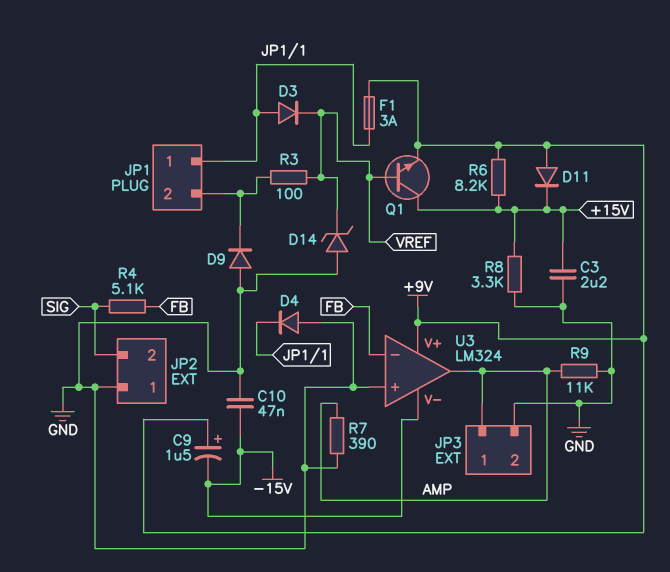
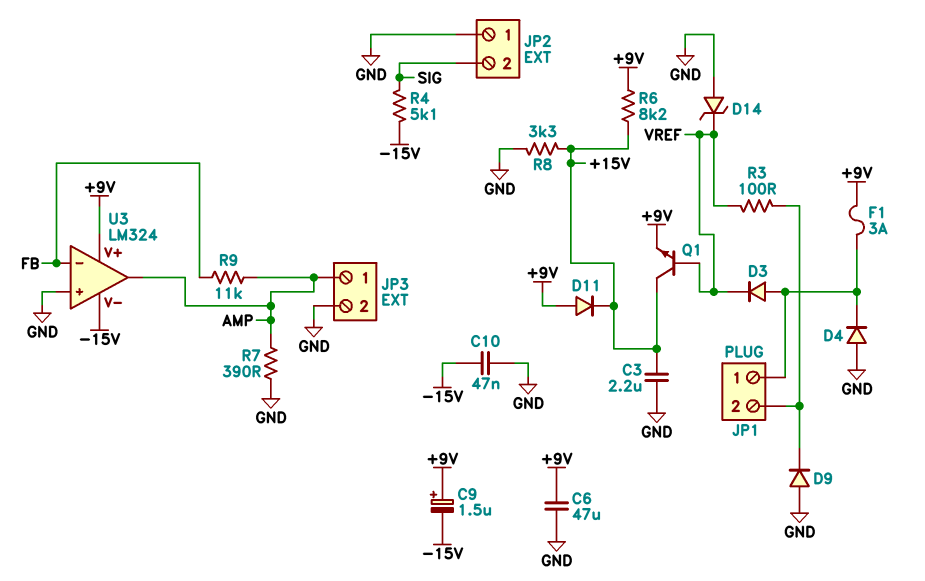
C6: none -> 47uF (+9V, GND)
R4: 5.1k (FB, SIG) -> 5.1k (-15V, SIG)
R9: 11k (AMP, GND) -> 11k (AMP, FB)

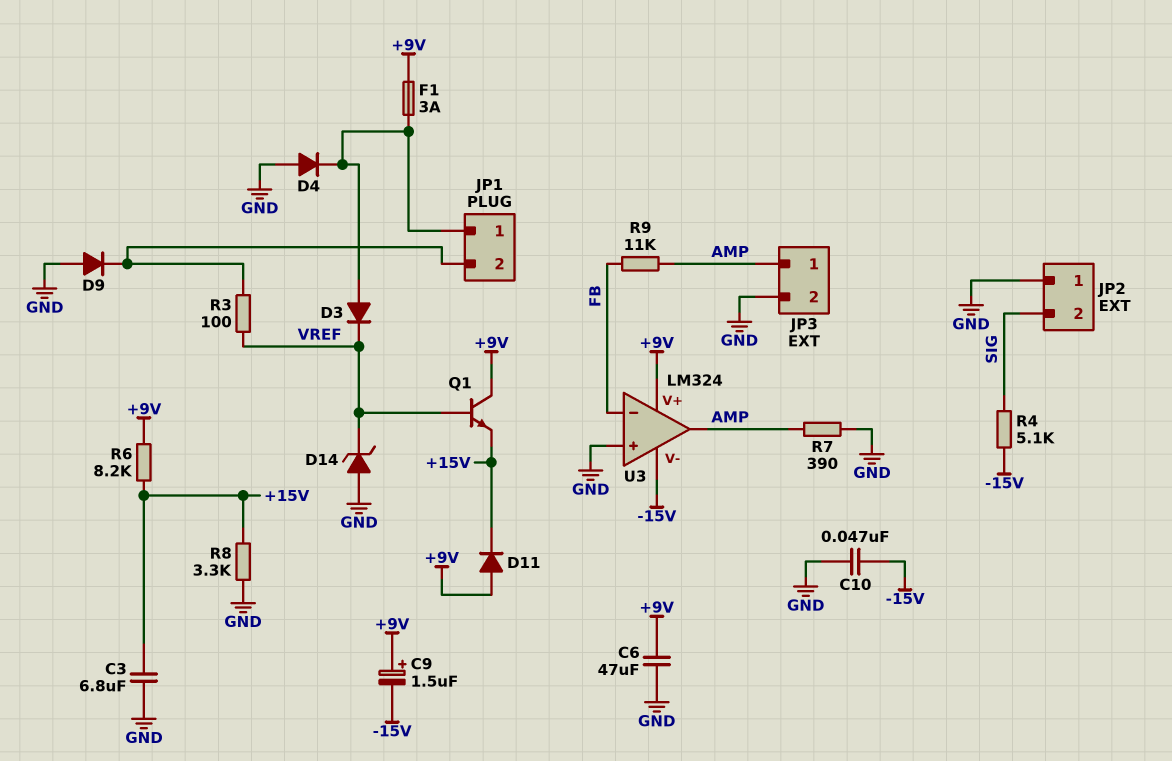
C3: 2.2uF (+15V, GND) -> 6.8uF (+15V, GND)
Q1: NPN (B VREF, C +15V, E +9V) -> NPN (B VREF, C +9V, E +15V)

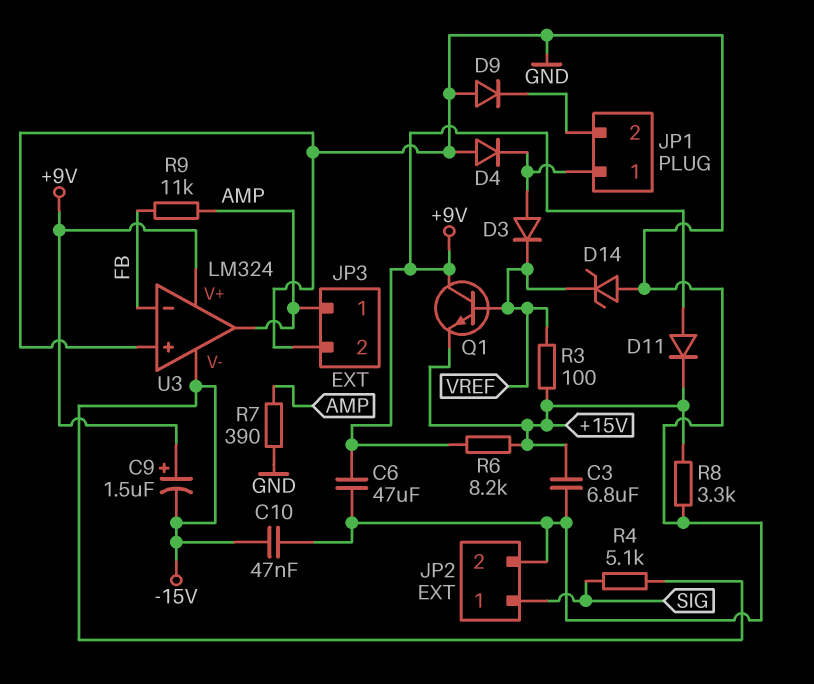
F1: 3A (+9V, JP1/1) -> none
JP2 pin 1: GND -> SIG
JP2 pin 2: SIG -> GND
R3: 100 (JP1/2, VREF) -> 100 (+15V, VREF)

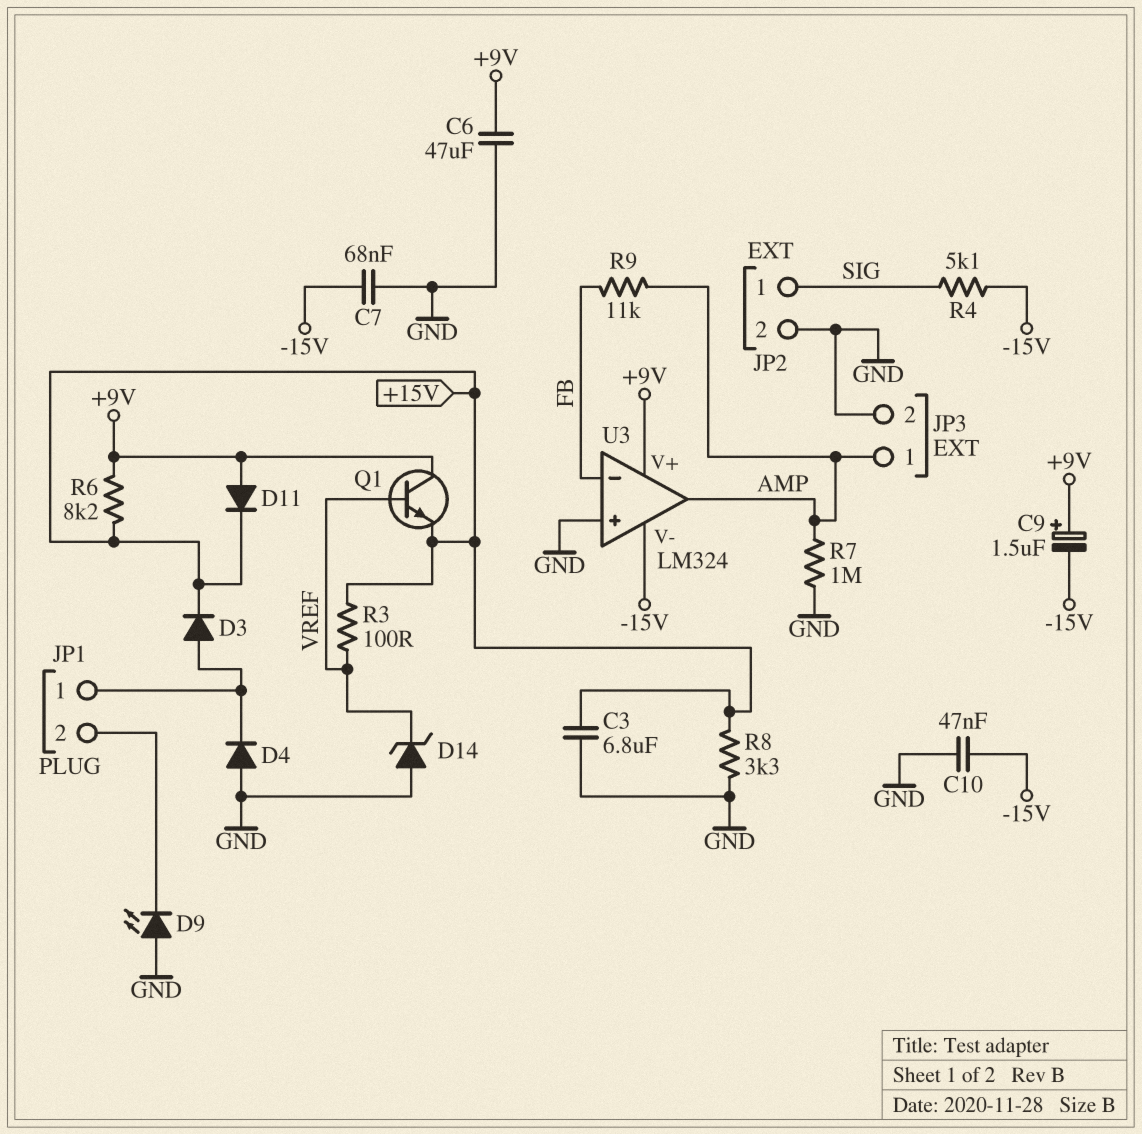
C7: none -> 68nF (-15V, GND)
D3: diode (A JP1/1, K VREF) -> diode (A JP1/1, K +15V)
D9: diode (A GND, K JP1/2) -> LED (A GND, K JP1/2)
R7: 390 (AMP, GND) -> 1M (AMP, GND)

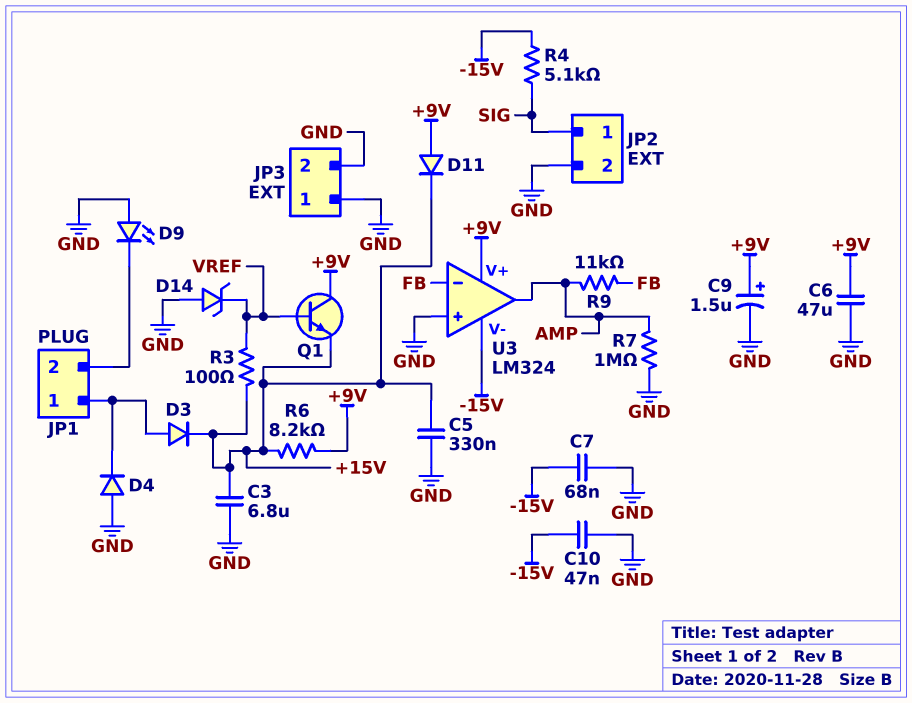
C5: none -> 330nF (+15V, GND)
C9: 1.5uF (plus +9V, minus -15V) -> 1.5uF (plus +9V, minus GND)
JP3 pin 1: AMP -> GND
R8: 3.3k (+15V, GND) -> none

